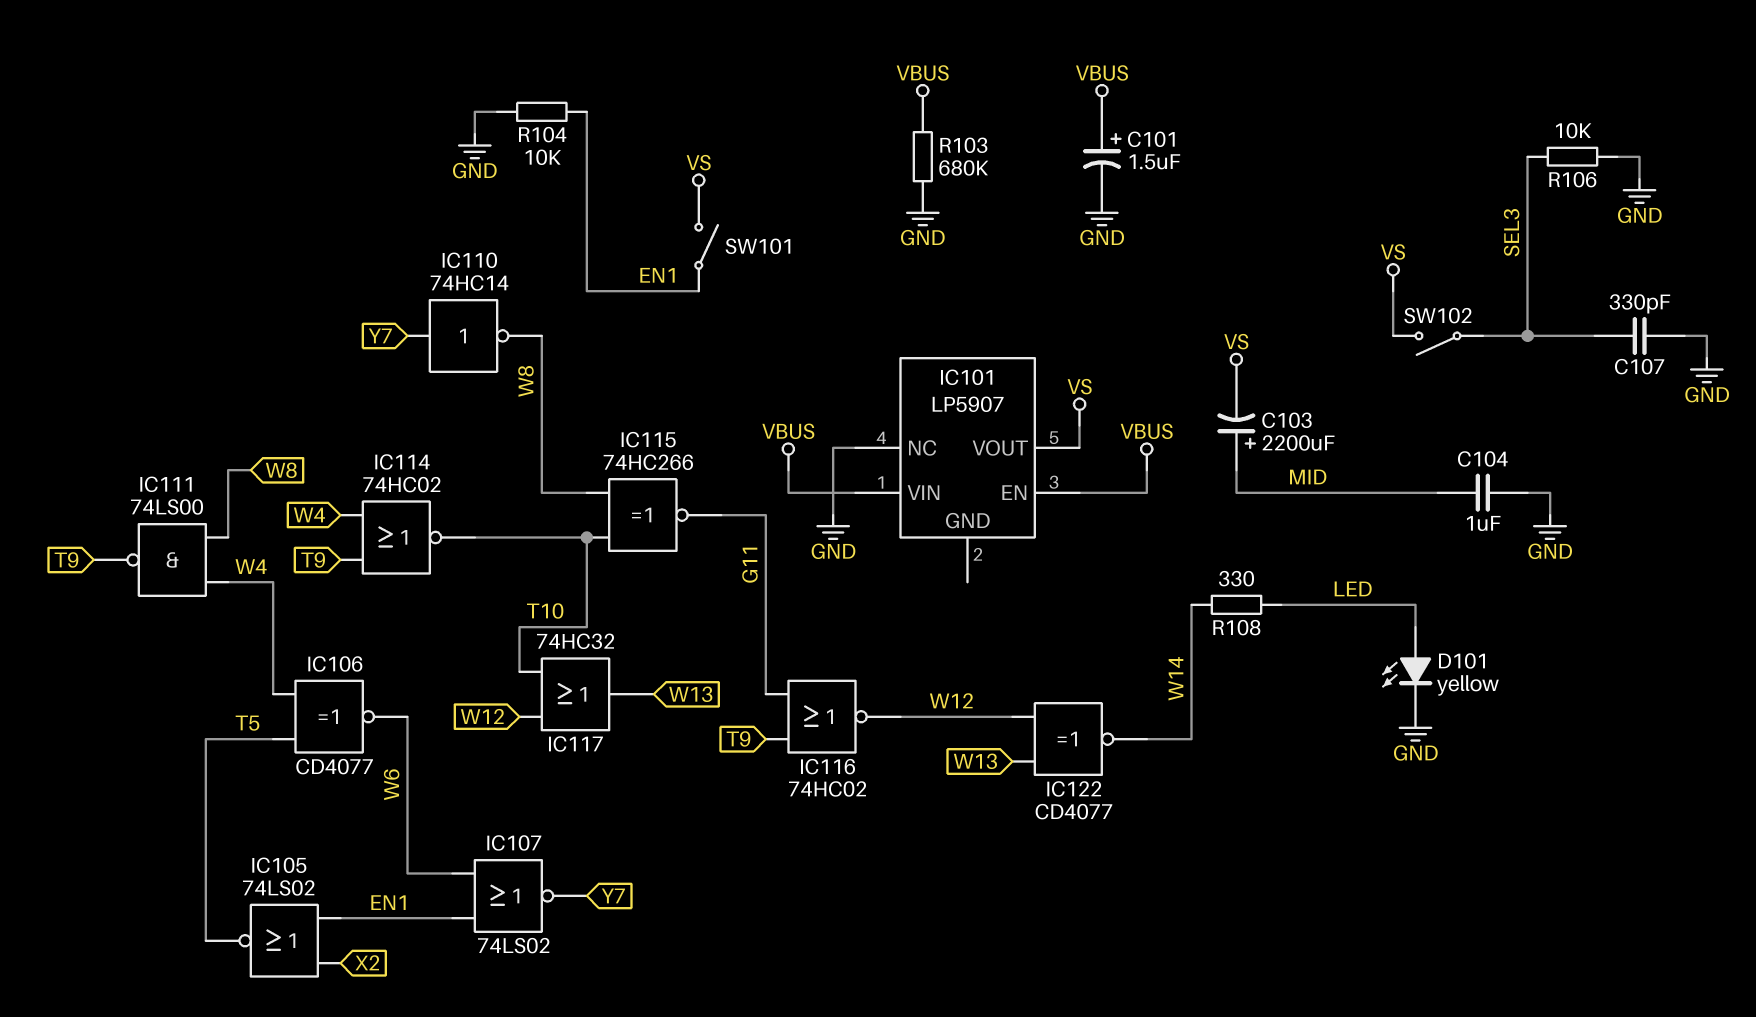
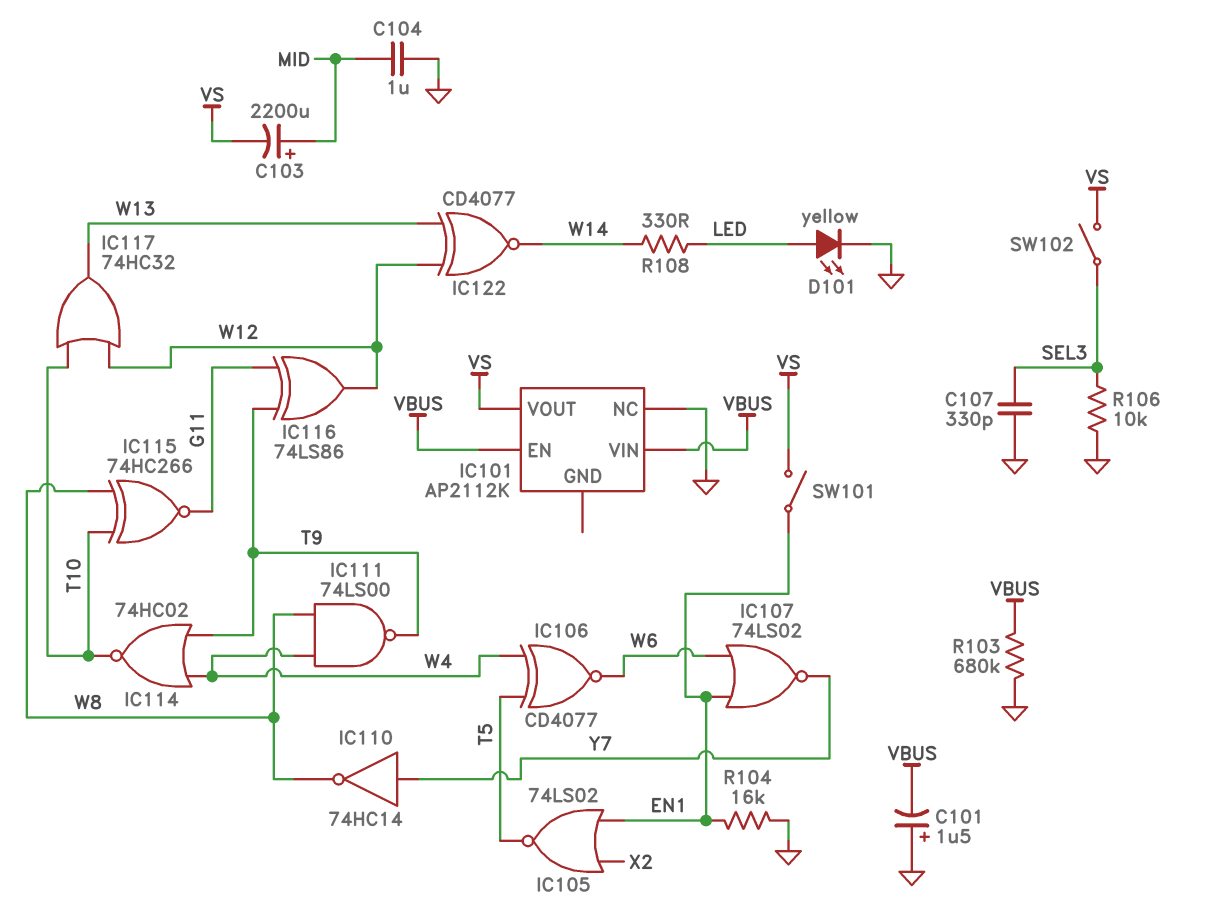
C101: 1.5uF (plus VBUS, minus GND) -> 1.5uF (plus GND, minus VBUS)
IC101: LP5907 -> AP2112K
IC116: NOR 74HC02 (in G11, in T9, out W12) -> XOR 74LS86 (in G11, in T9, out W12)
R104: 10k (EN1, GND) -> 16k (EN1, GND)

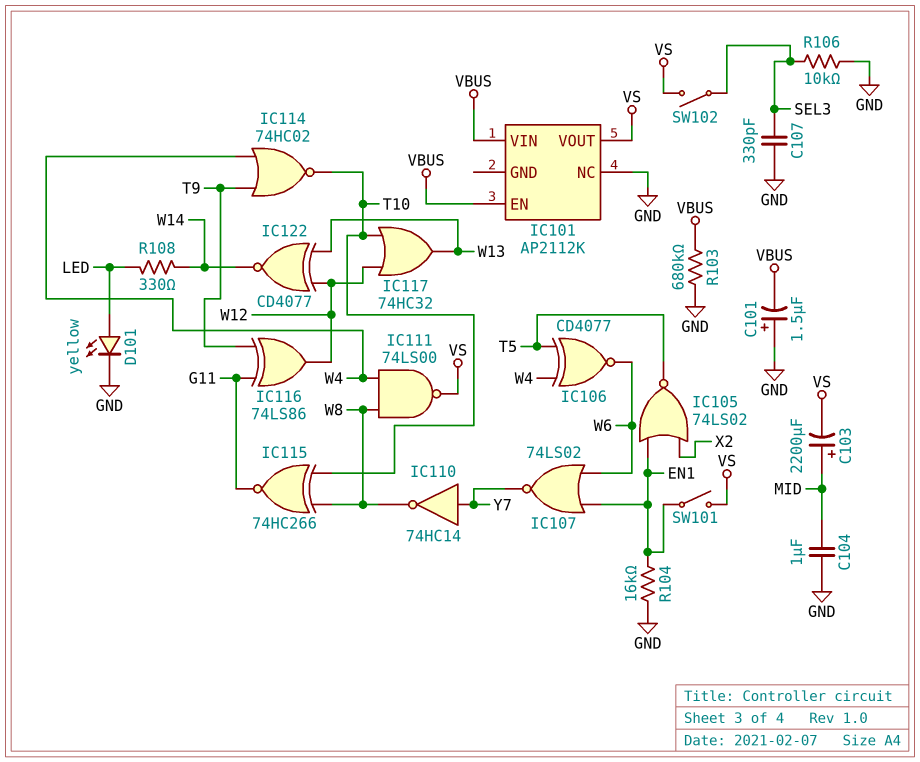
IC111: NAND 74LS00 (in W4, in W8, out T9) -> NAND 74LS00 (in W4, in W8, out VS)

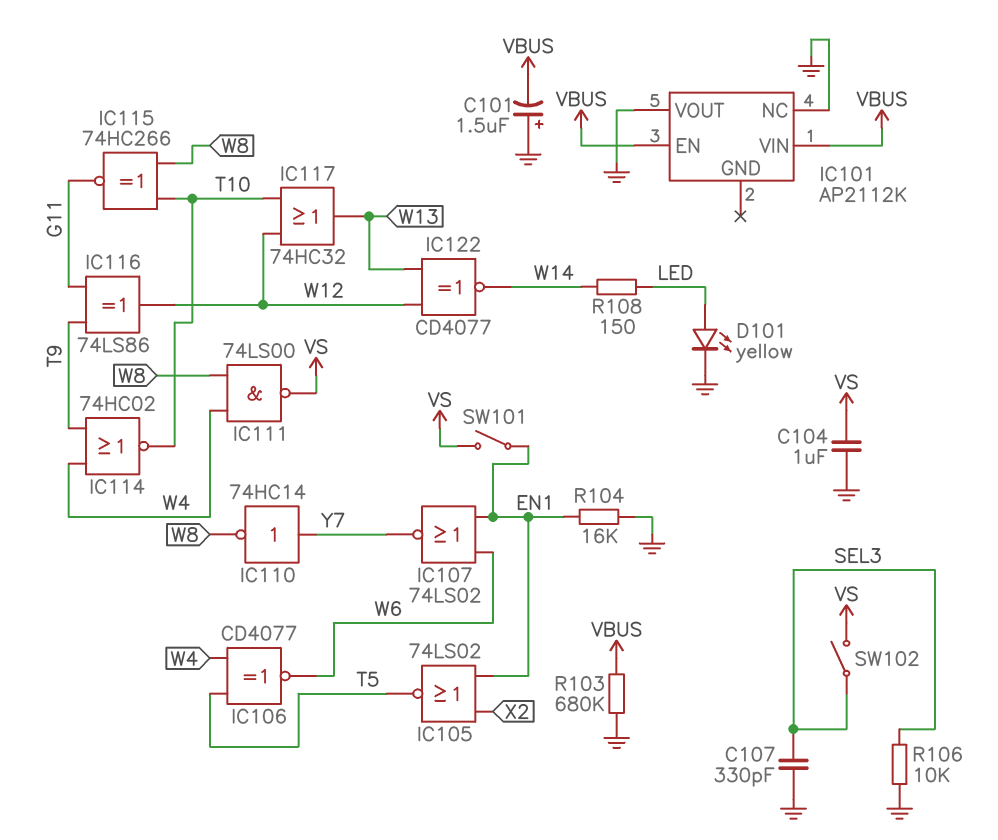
C103: 2200uF (plus MID, minus VS) -> none
C104: 1uF (GND, MID) -> 1uF (GND, VS)
IC101 pin VOUT: VS -> GND
R108: 330 (LED, W14) -> 150 (LED, W14)

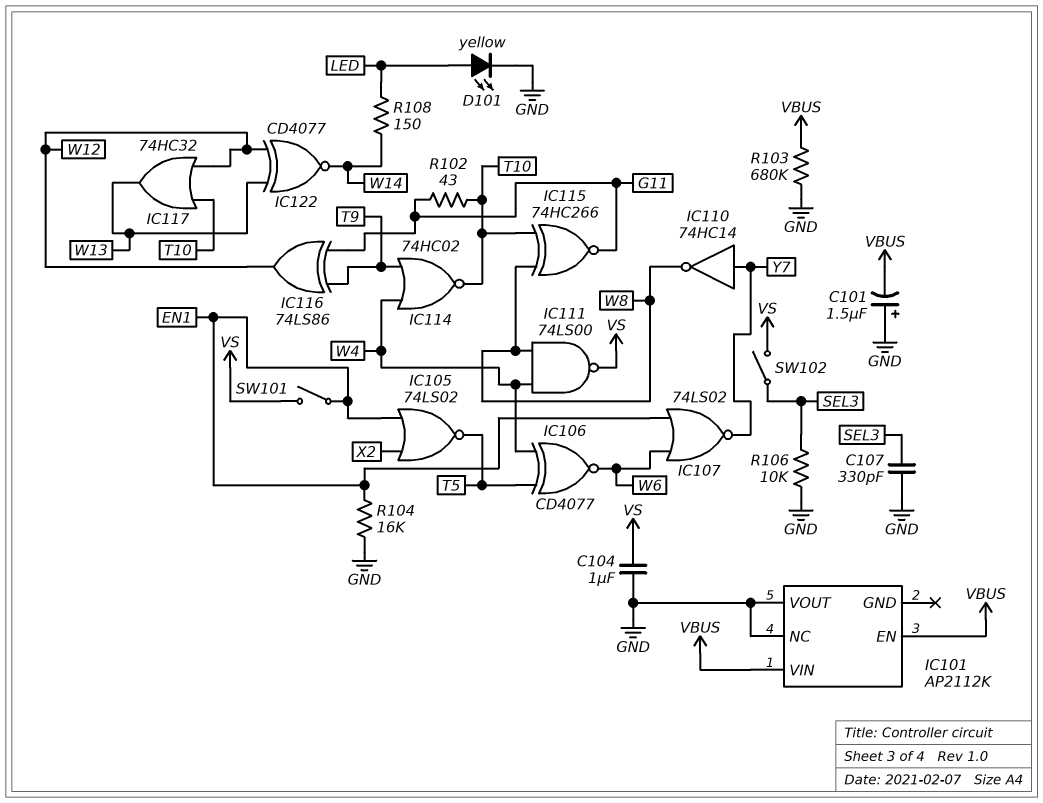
R102: none -> 43 (G11, T10)

